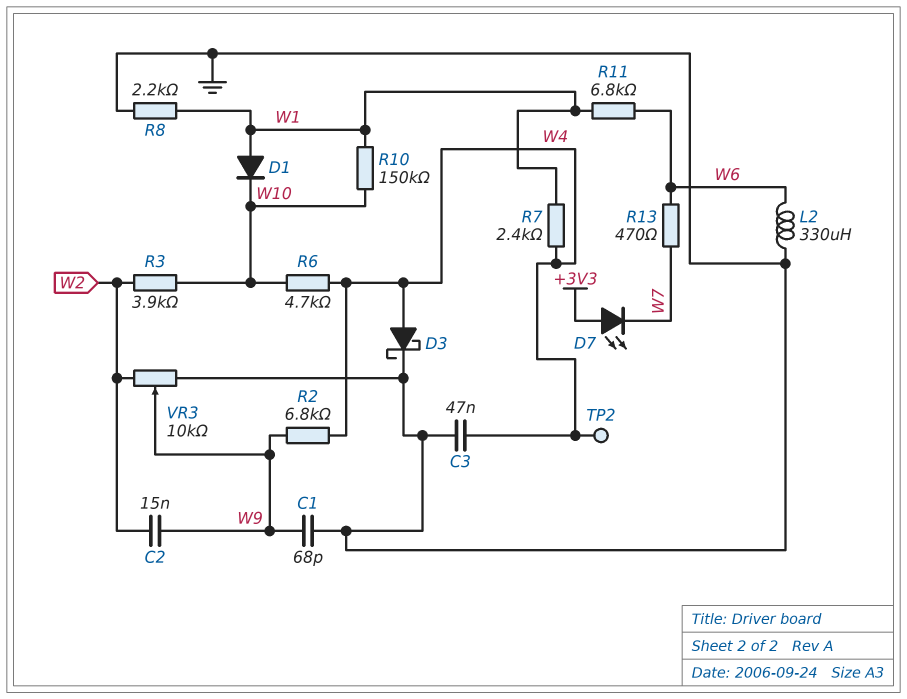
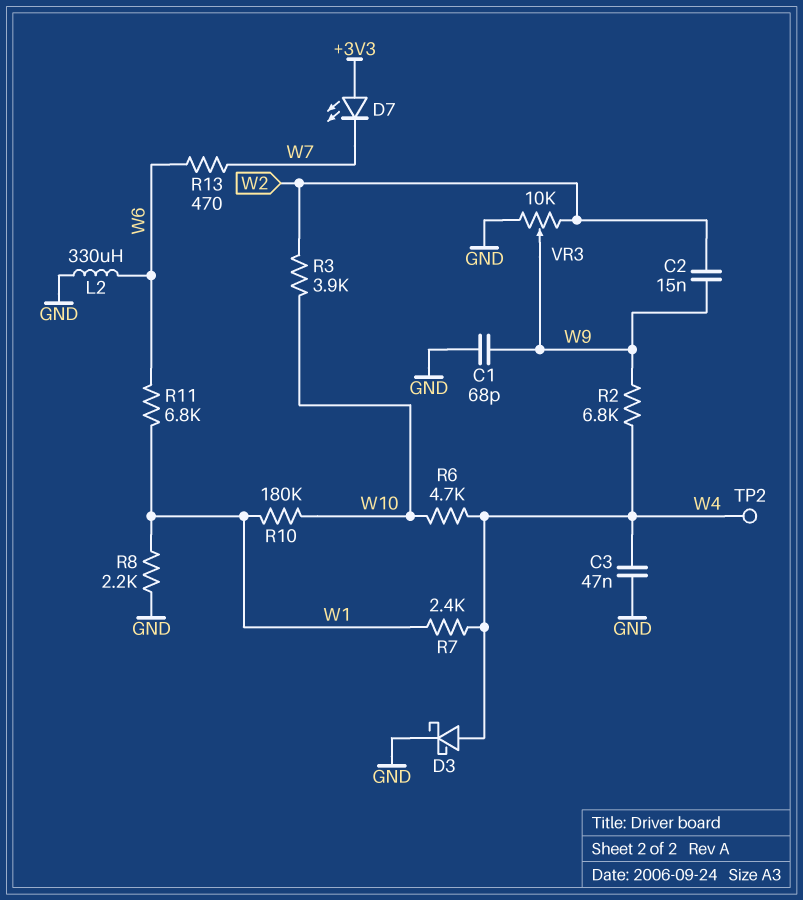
D1: diode (A W1, K W10) -> none
R10: 150k (W1, W10) -> 180k (W1, W10)

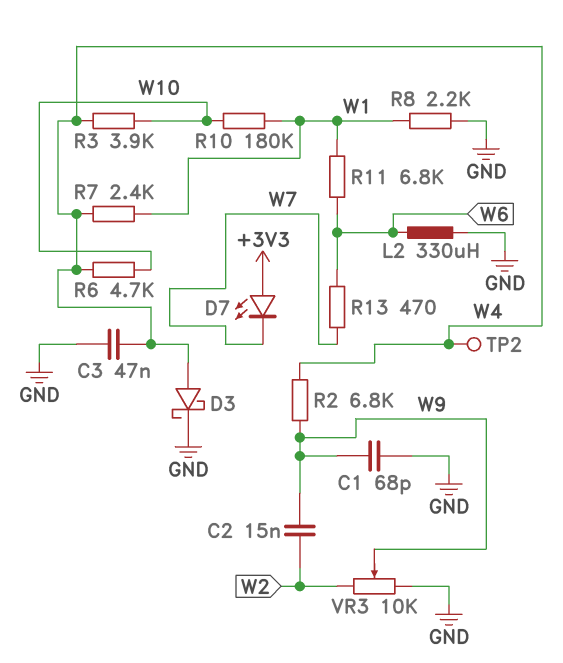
R3: 3.9k (W2, W10) -> 3.9k (W4, W10)

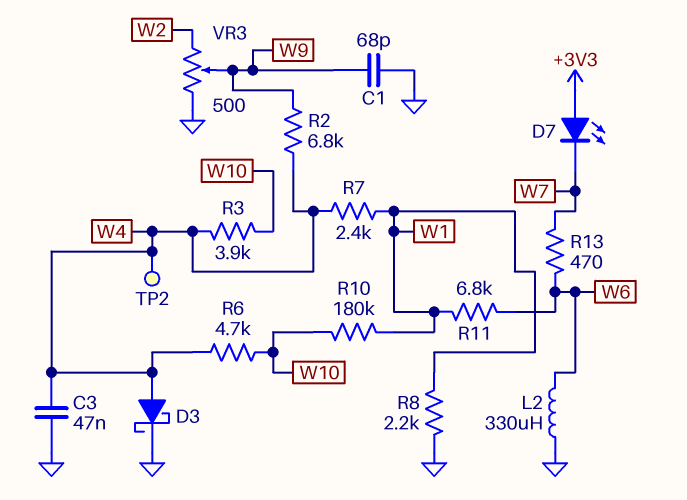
C2: 15nF (W2, W9) -> none
VR3: 10k (GND, W2, wiper W9) -> 500 (GND, W2, wiper W9)

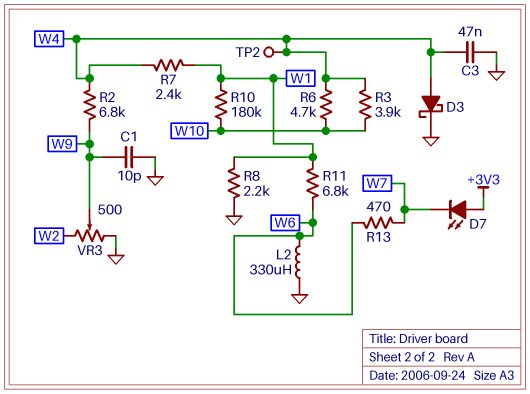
C1: 68pF (GND, W9) -> 10pF (GND, W9)

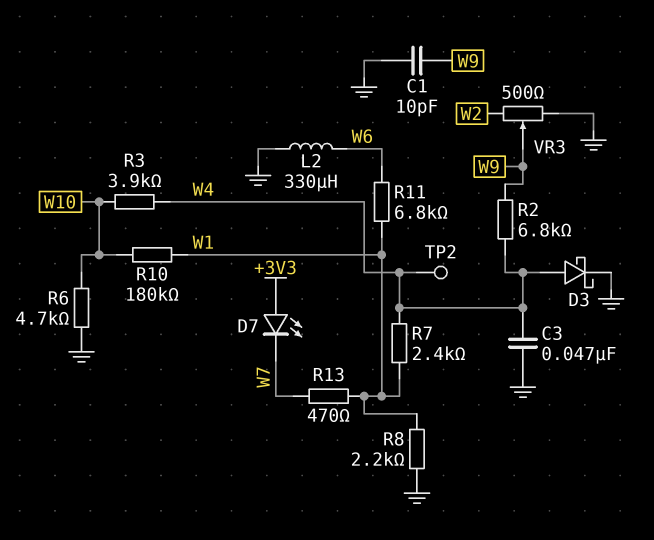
R6: 4.7k (W4, W10) -> 4.7k (GND, W10)
R13: 470 (W6, W7) -> 470 (W1, W7)

